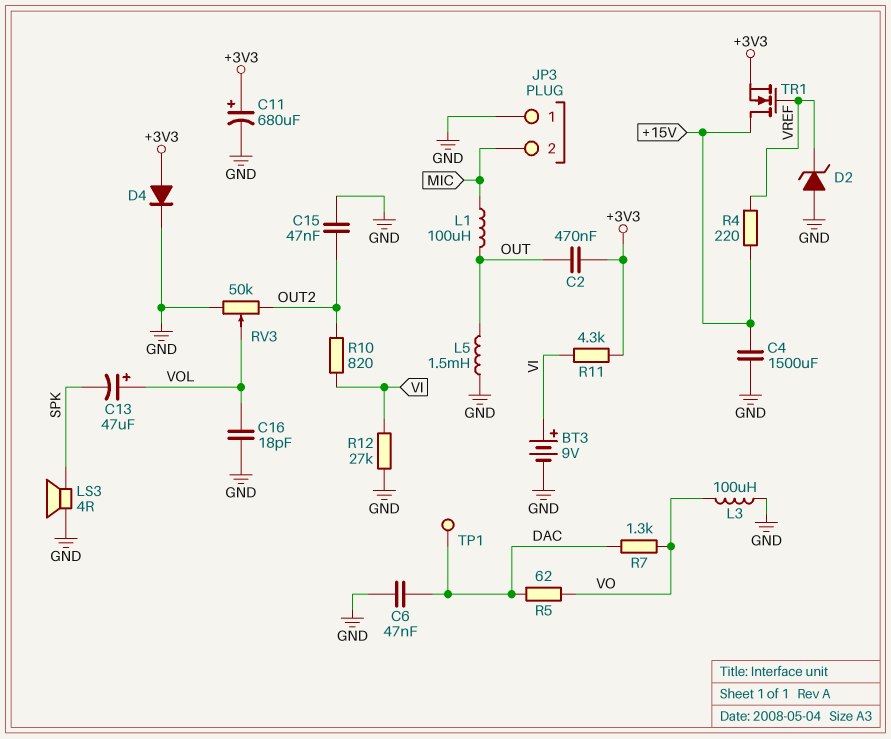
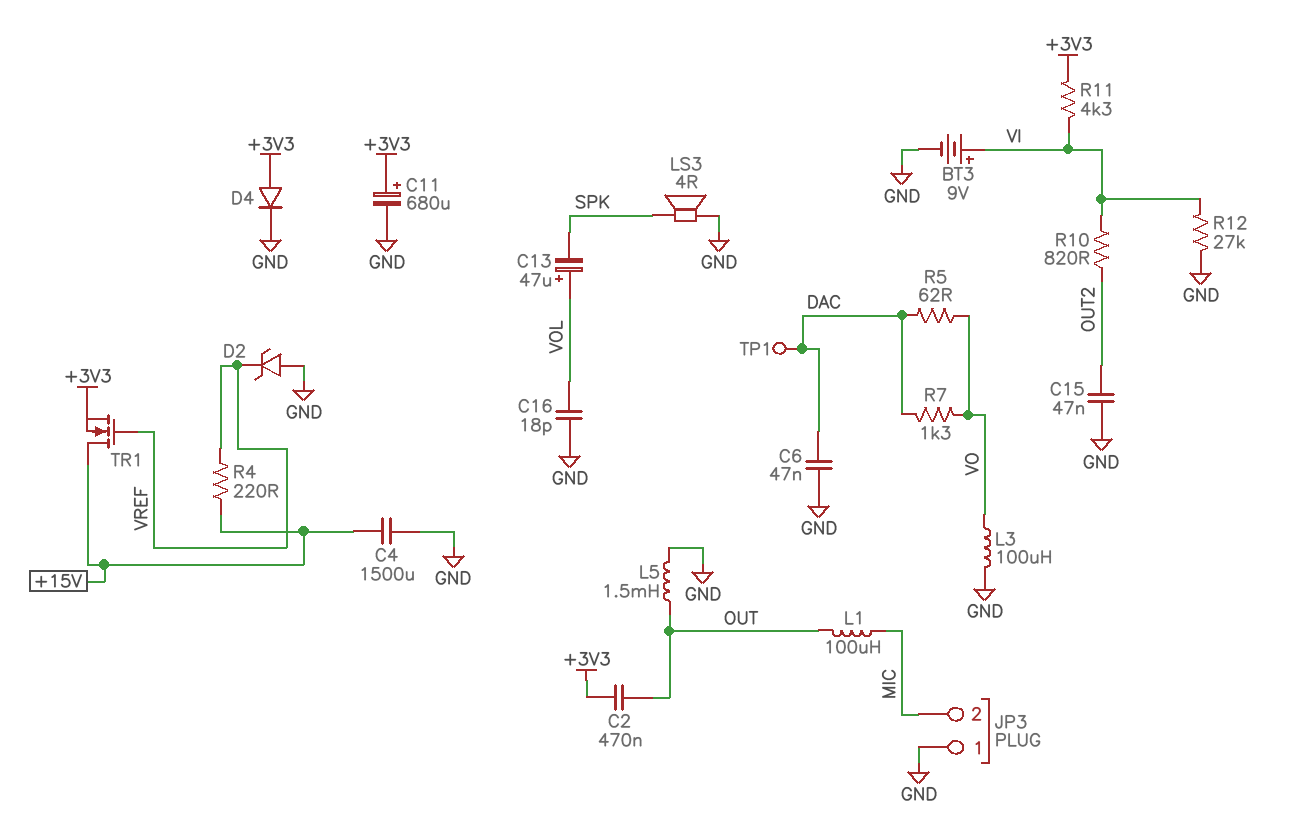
RV3: 50k (GND, OUT2, wiper VOL) -> none

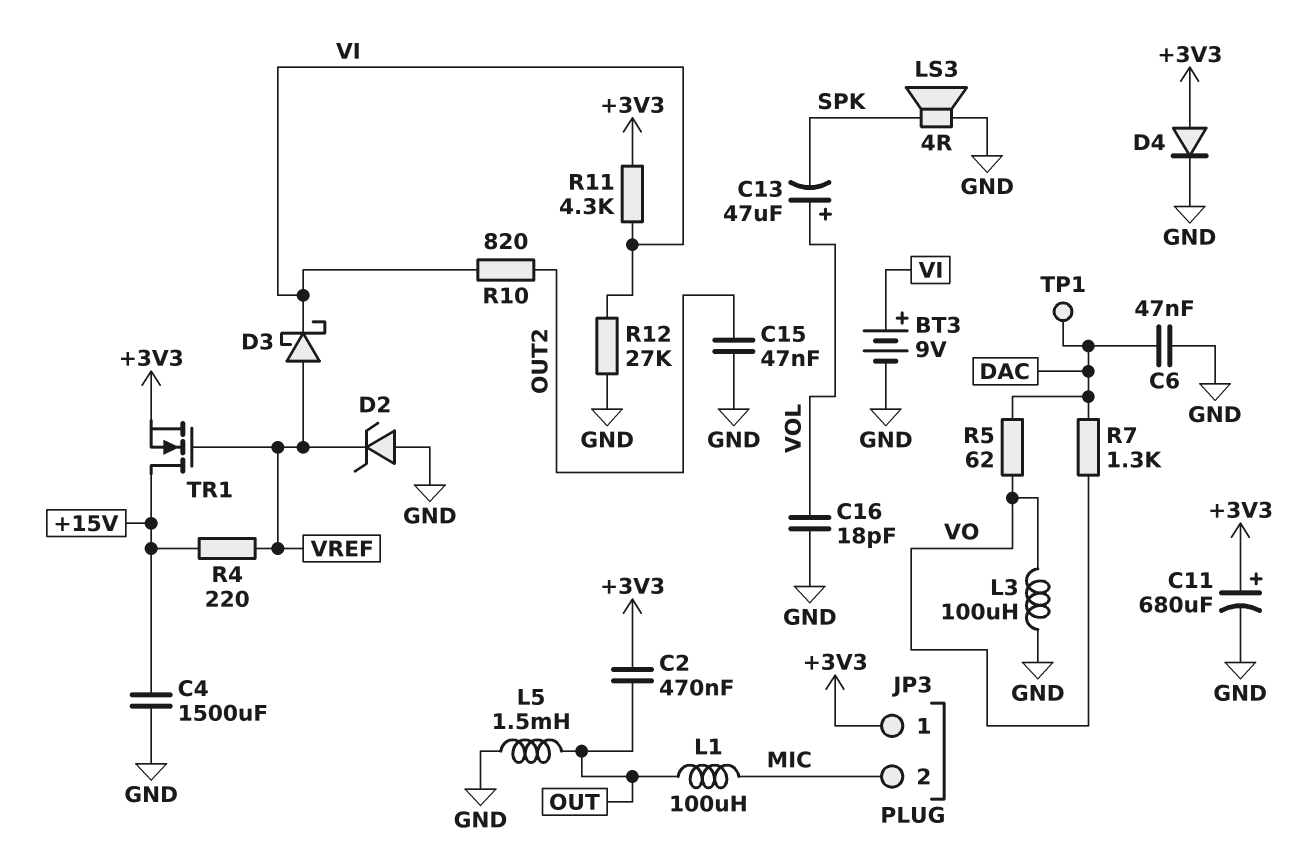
D3: none -> schottky (A VREF, K VI)
JP3 pin 1: GND -> +3V3

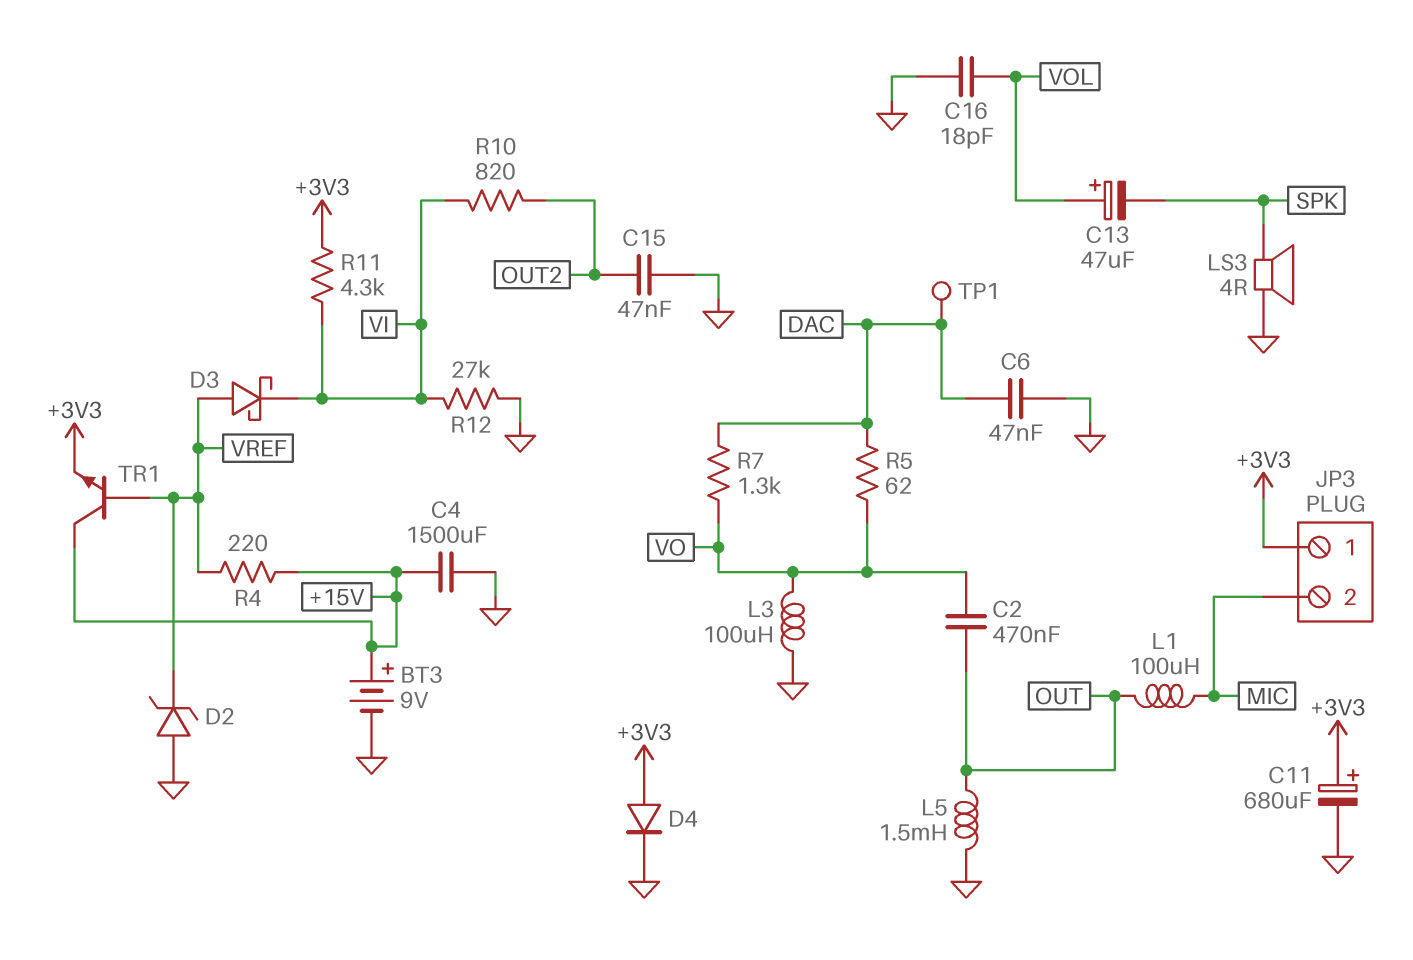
BT3: 9V (plus VI, minus GND) -> 9V (plus +15V, minus GND)
C2: 470nF (+3V3, OUT) -> 470nF (OUT, VO)
TR1: NMOS (G VREF, D +15V, S +3V3) -> NPN (B VREF, C +15V, E +3V3)

